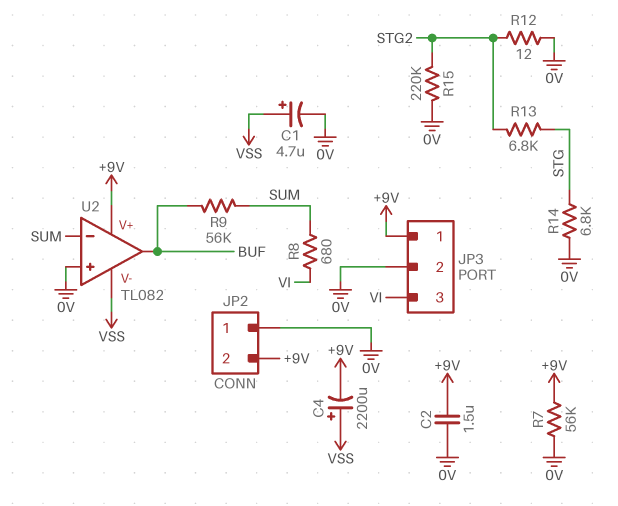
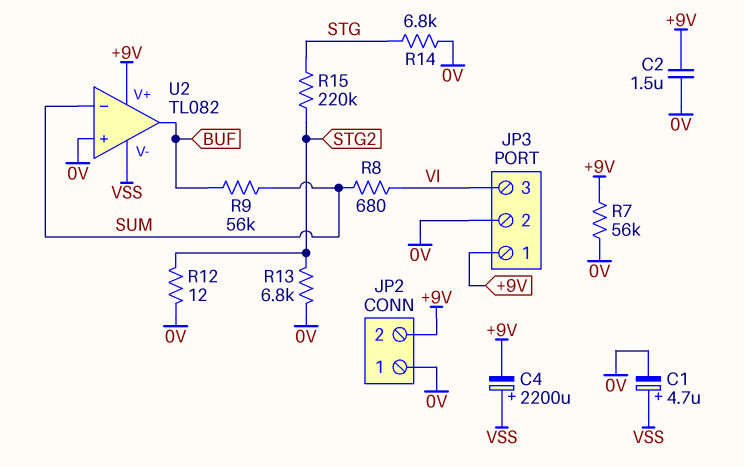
R13: 6.8k (STG, STG2) -> 6.8k (0V, STG2)
R15: 220k (0V, STG2) -> 220k (STG, STG2)

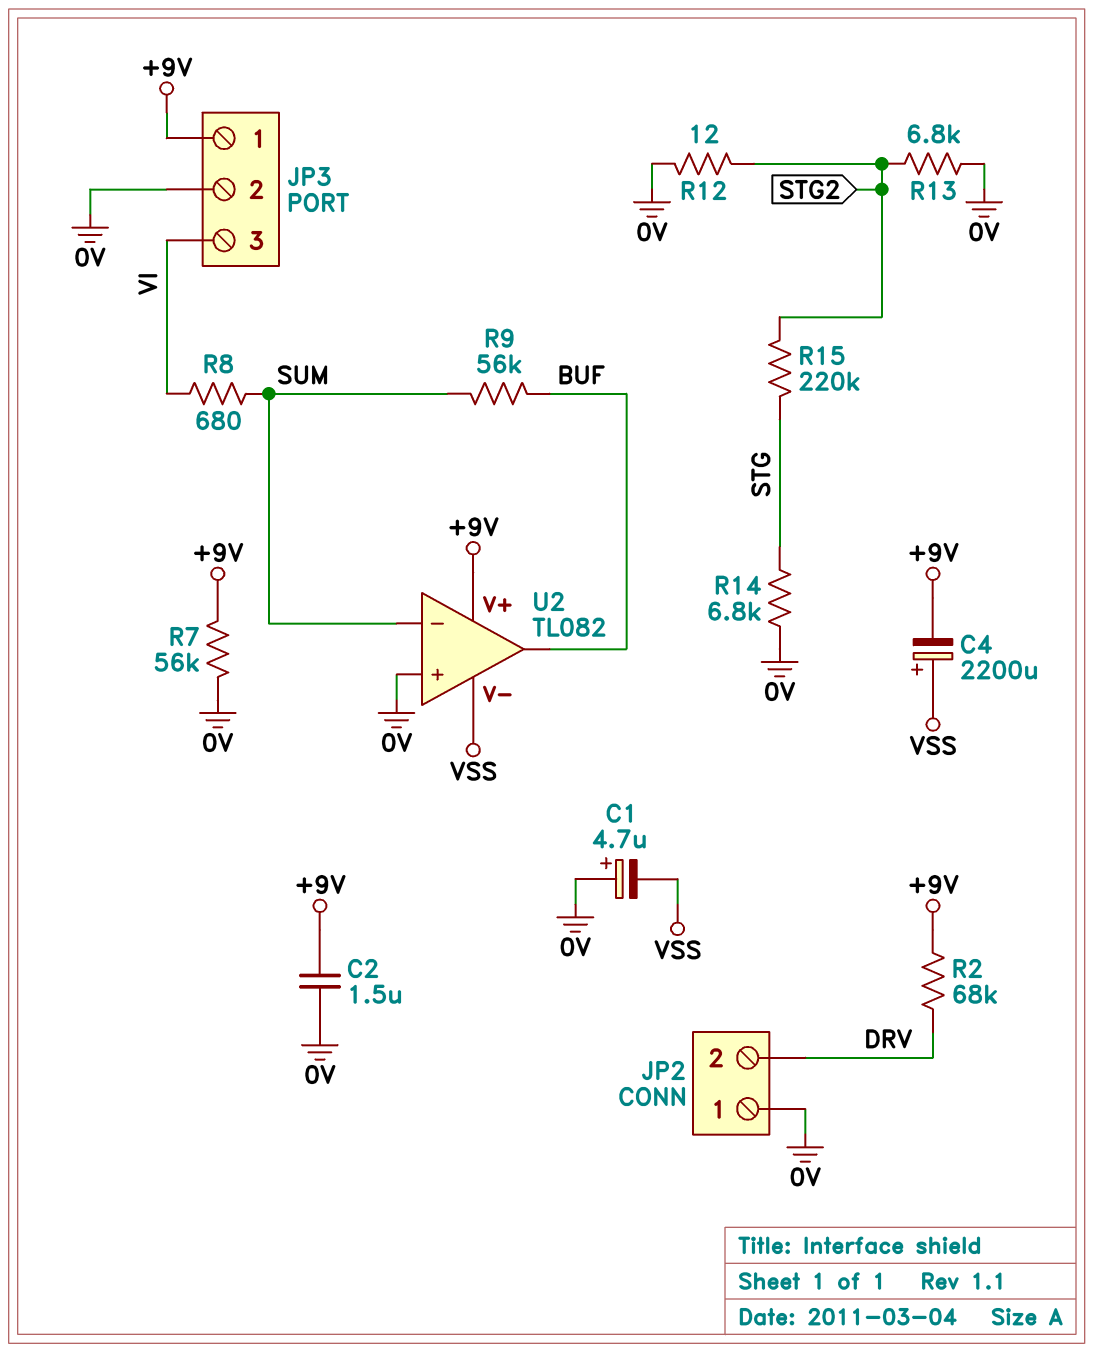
C1: 4.7uF (plus VSS, minus 0V) -> 4.7uF (plus 0V, minus VSS)
JP2 pin 2: +9V -> DRV
R2: none -> 68k (+9V, DRV)

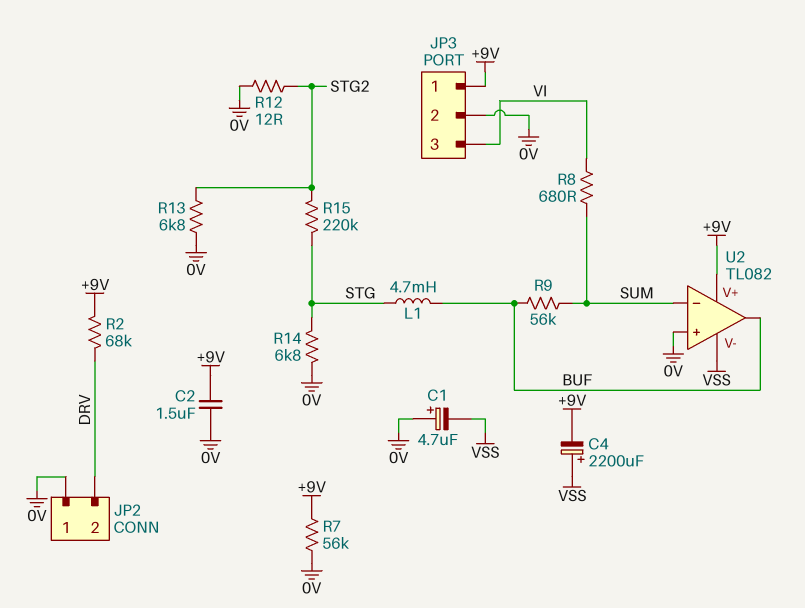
L1: none -> 4.7mH (BUF, STG)

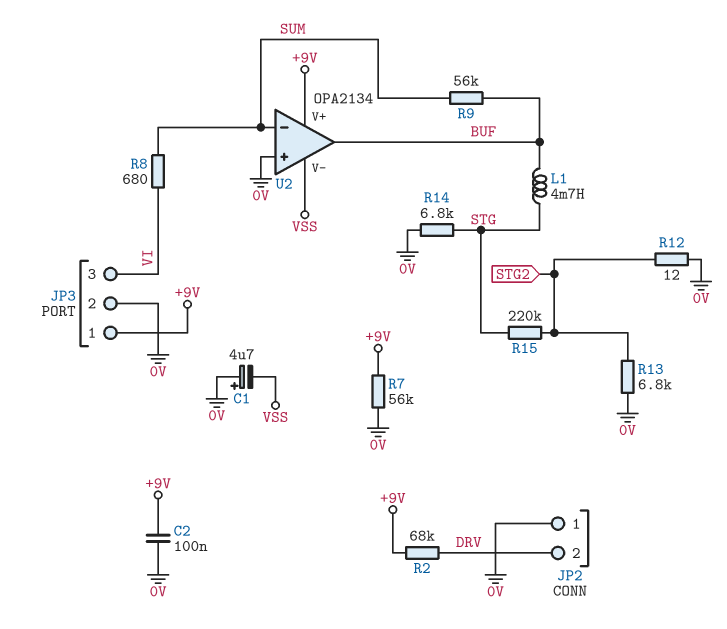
C2: 1.5uF (+9V, 0V) -> 100nF (+9V, 0V)
C4: 2200uF (plus VSS, minus +9V) -> none
U2: TL082 -> OPA2134

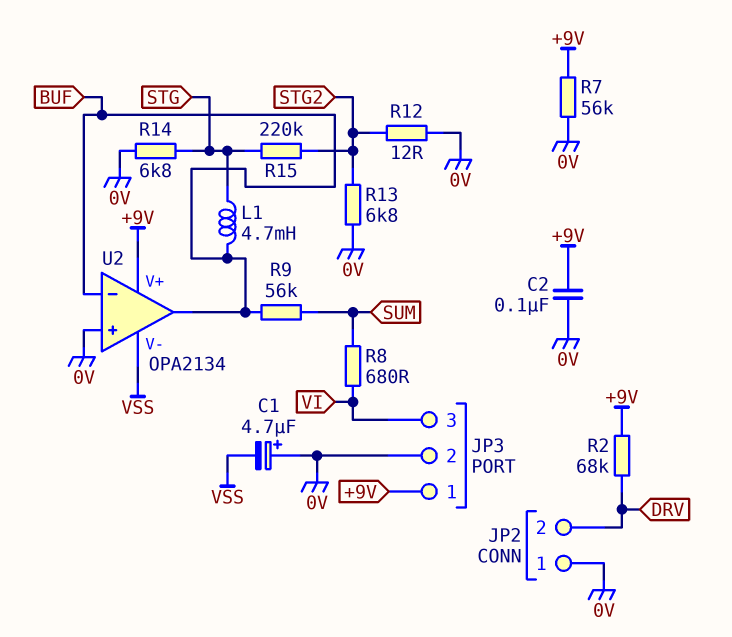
U2 pin in-: SUM -> BUF

